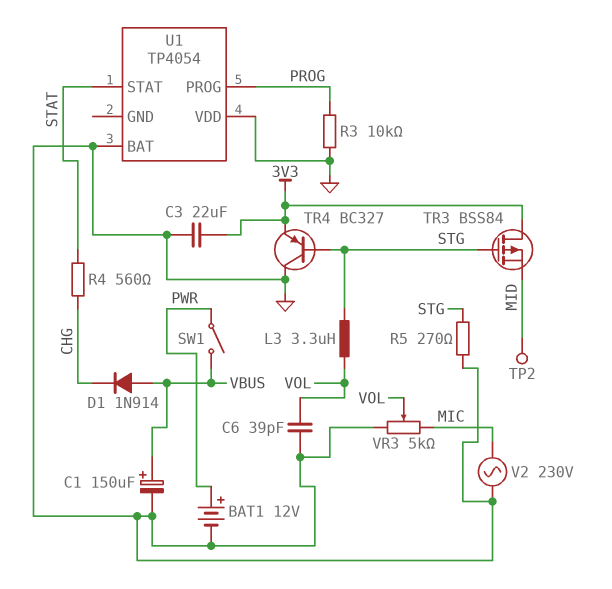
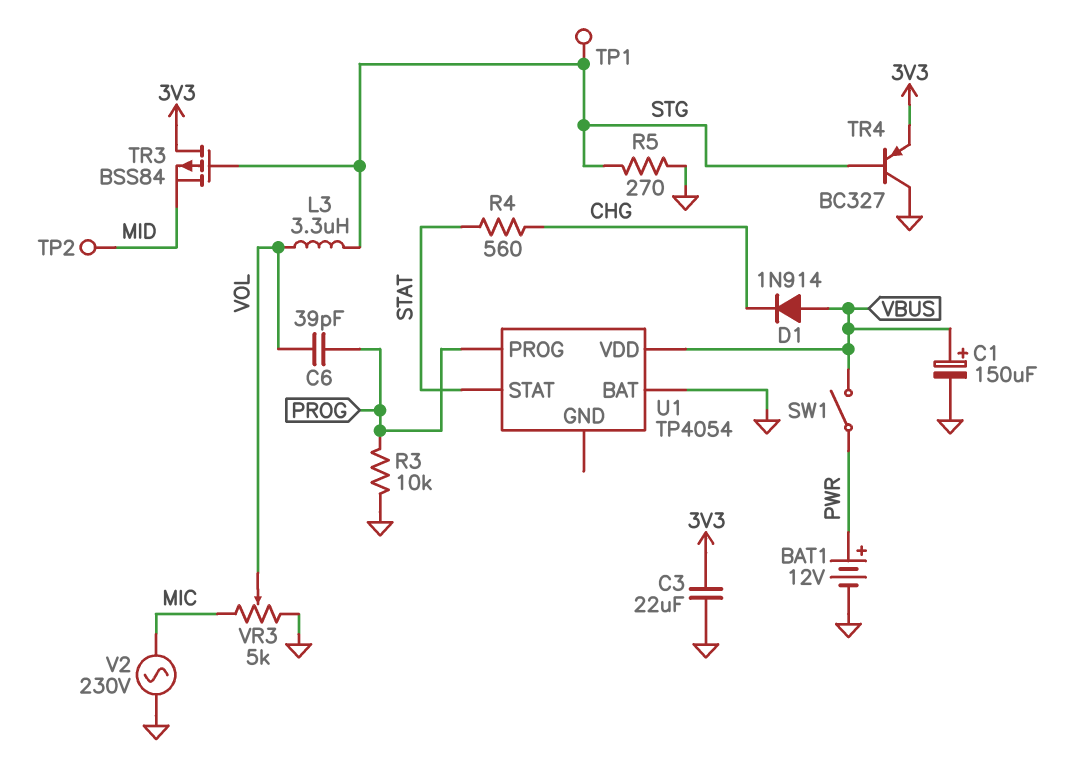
C6: 39pF (GND, VOL) -> 39pF (PROG, VOL)
TP1: none -> test point (STG)
U1 pin VDD: GND -> VBUS

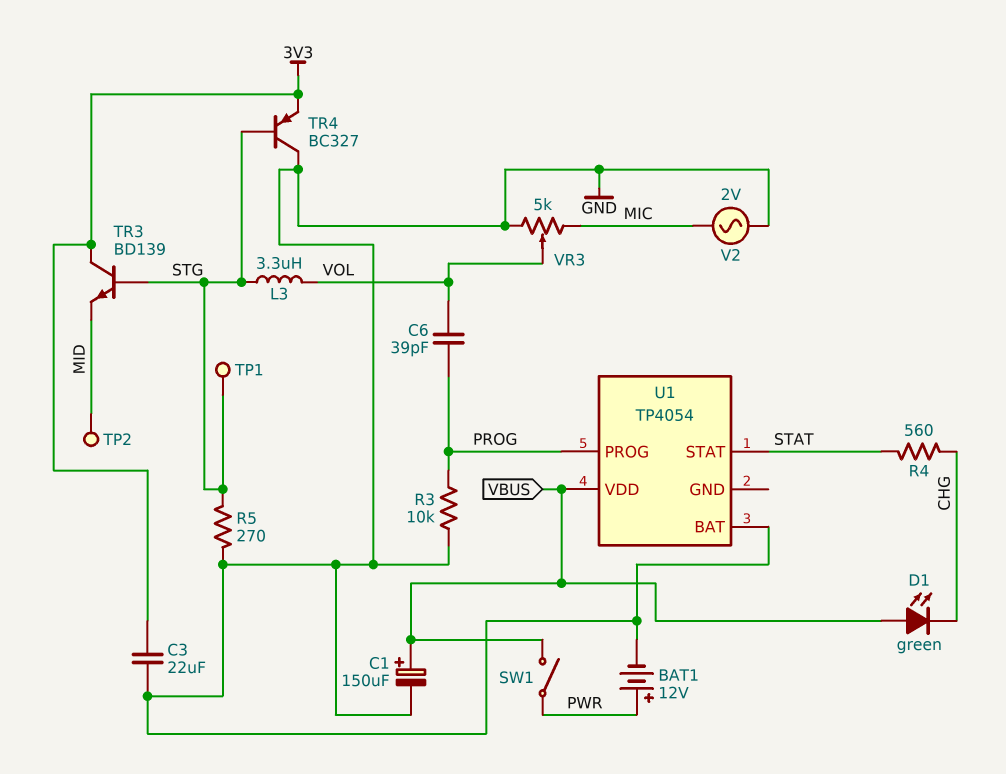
D1: diode 1N914 (A VBUS, K CHG) -> LED green (A VBUS, K CHG)
TR3: PMOS BSS84 (G STG, D 3V3, S MID) -> NPN BD139 (B STG, C 3V3, E MID)
V2: AC 230V (GND, MIC) -> AC 2V (GND, MIC)

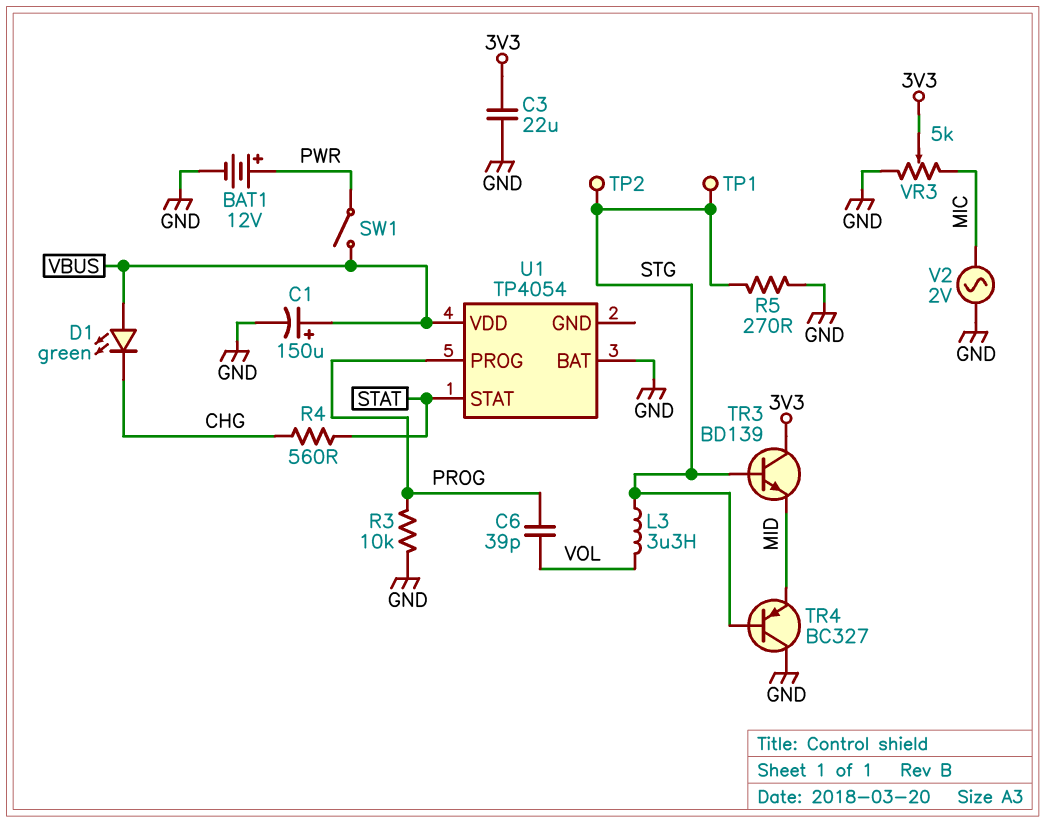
TP2: test point (MID) -> test point (STG)
TR4: PNP BC327 (B STG, C GND, E 3V3) -> PNP BC327 (B STG, C GND, E MID)
VR3: 5k (GND, MIC, wiper VOL) -> 5k (GND, MIC, wiper 3V3)

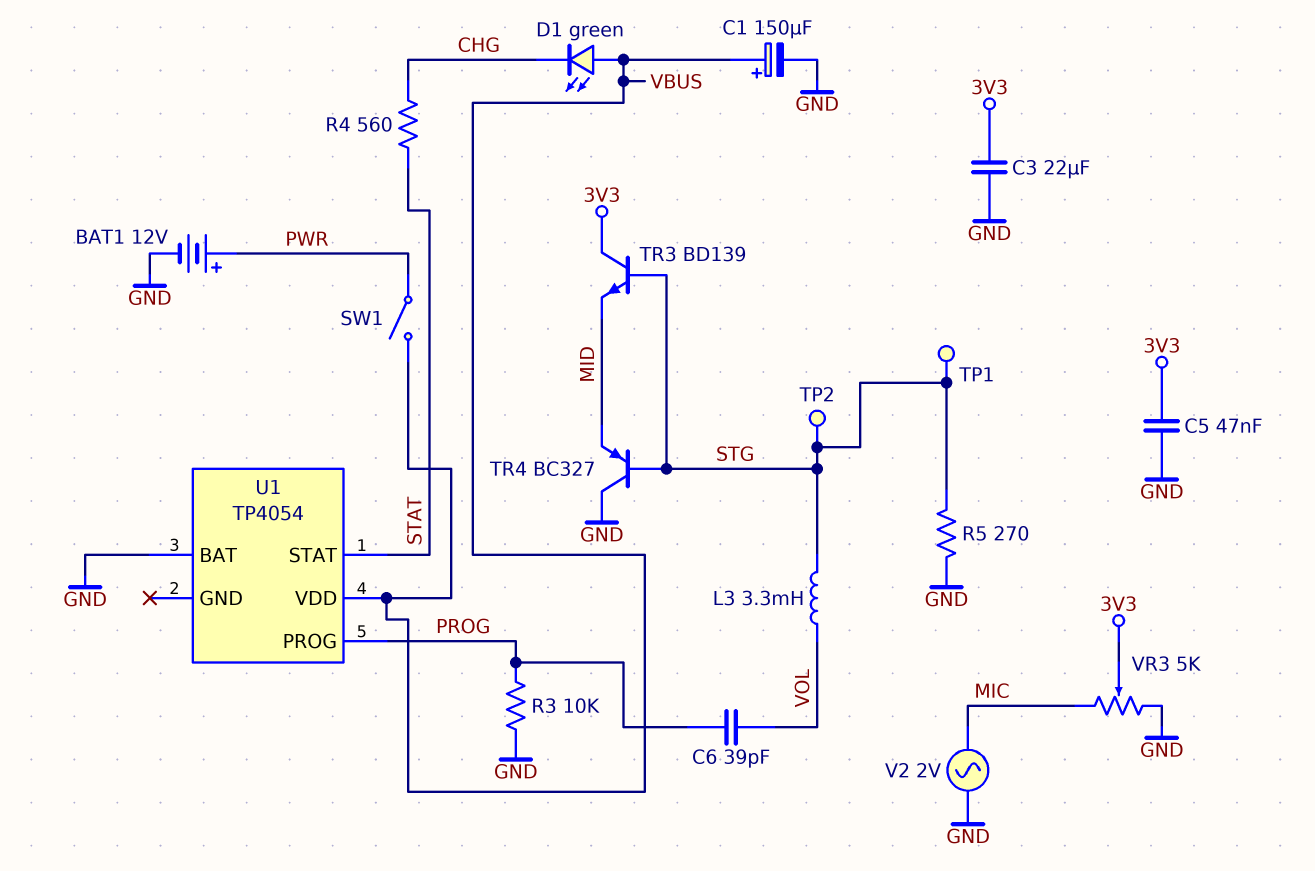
C5: none -> 47nF (3V3, GND)
L3: 3.3uH (STG, VOL) -> 3.3mH (STG, VOL)

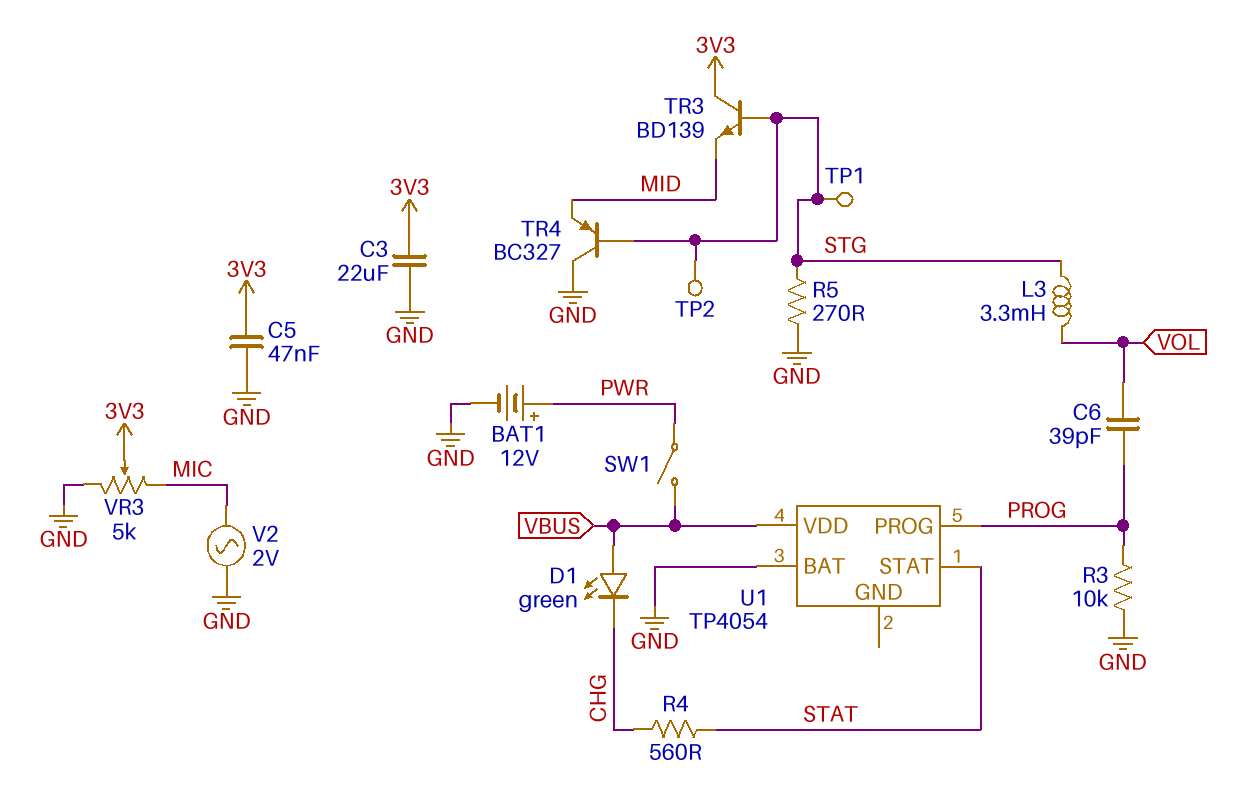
C1: 150uF (plus VBUS, minus GND) -> none

